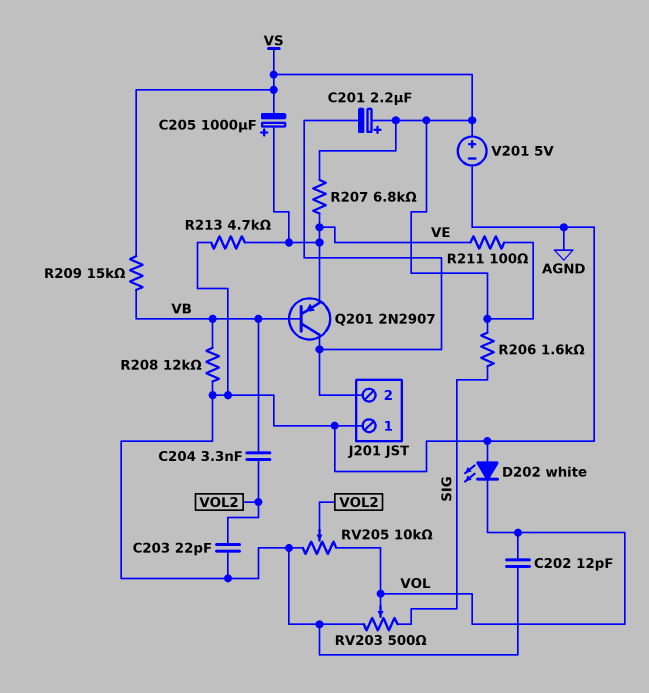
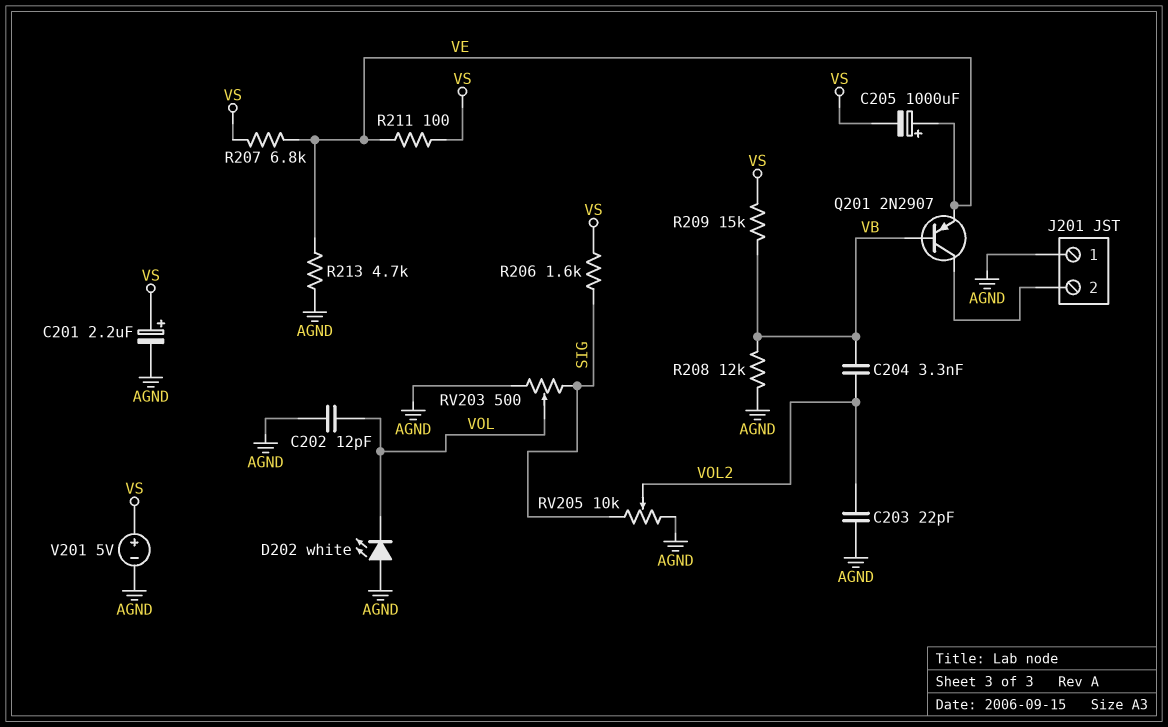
C201: 2.2uF (plus VS, minus J201/2) -> 2.2uF (plus VS, minus AGND)
RV205: 10k (AGND, VOL, wiper VOL2) -> 10k (AGND, SIG, wiper VOL2)

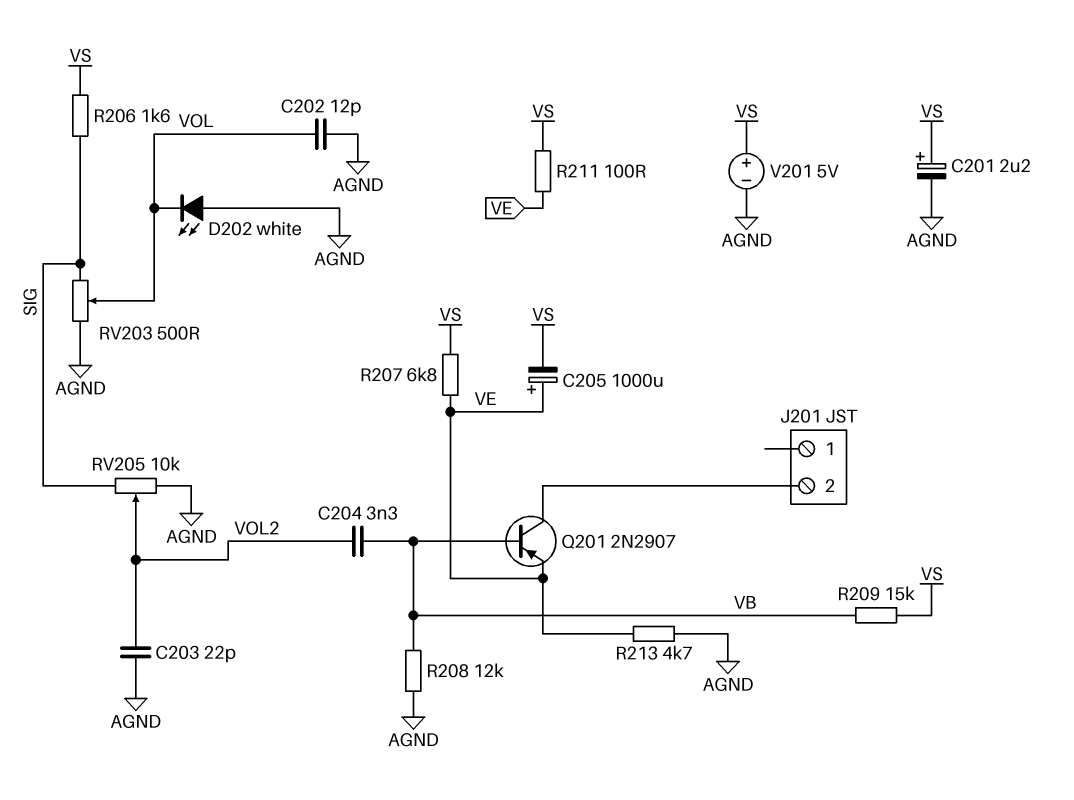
J201 pin 1: AGND -> none

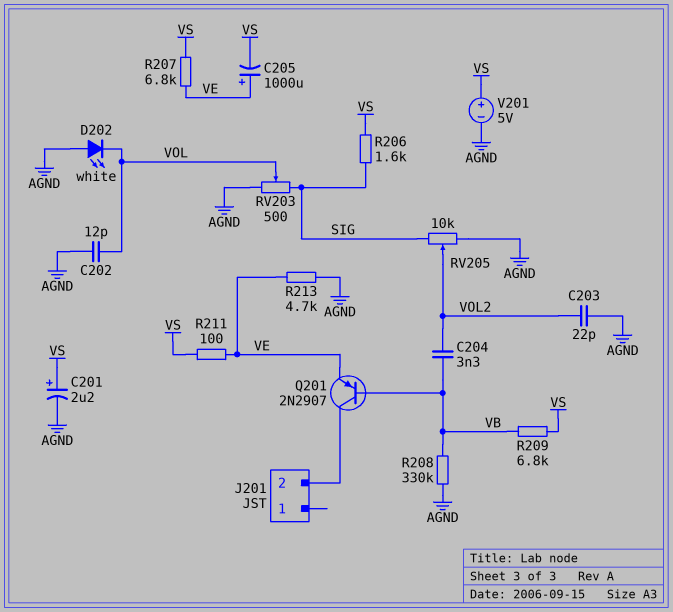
R208: 12k (AGND, VB) -> 330k (AGND, VB)
R209: 15k (VB, VS) -> 6.8k (VB, VS)

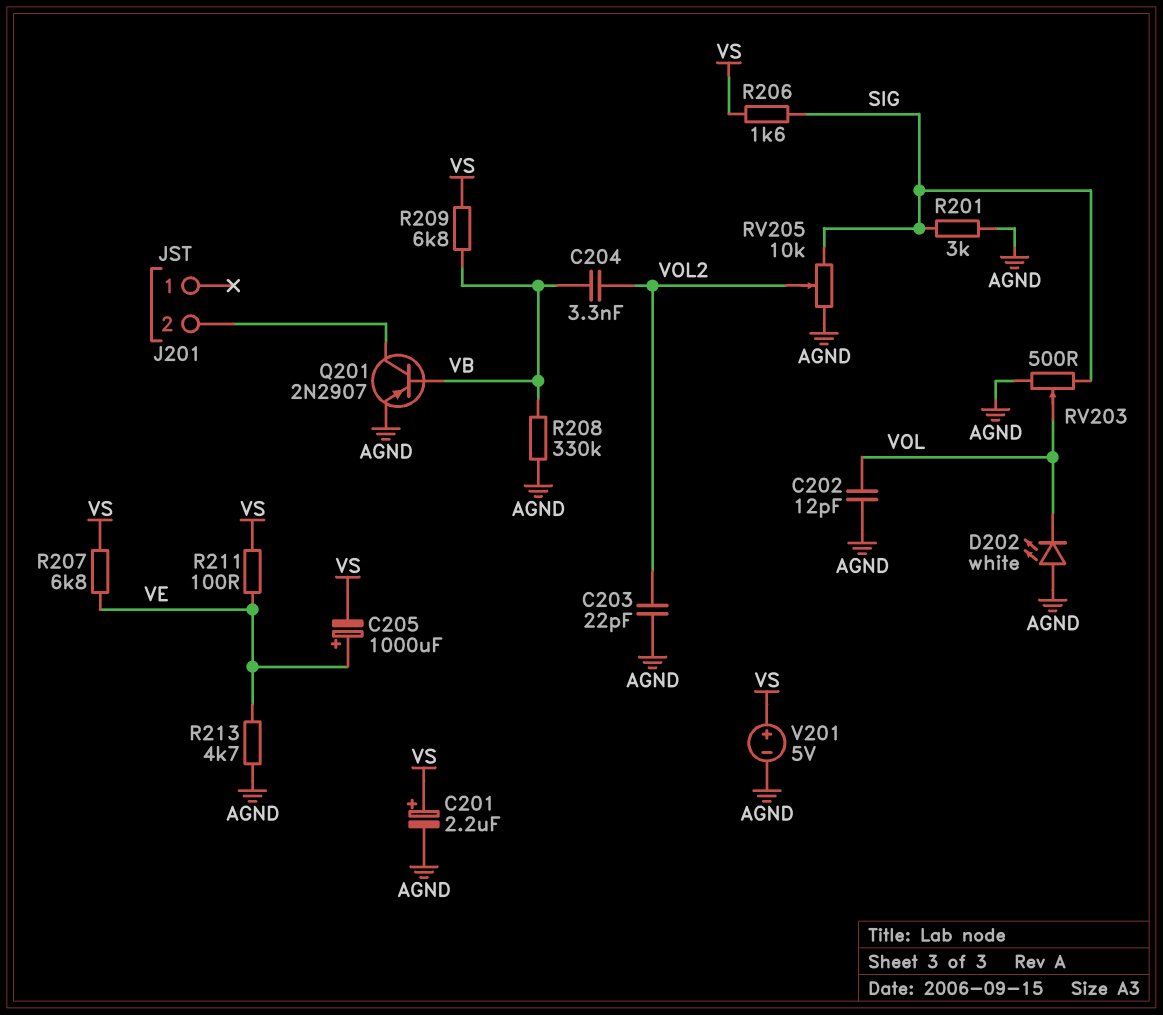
Q201: PNP 2N2907 (B VB, C J201/2, E VE) -> PNP 2N2907 (B VB, C J201/2, E AGND)
R201: none -> 3k (AGND, SIG)

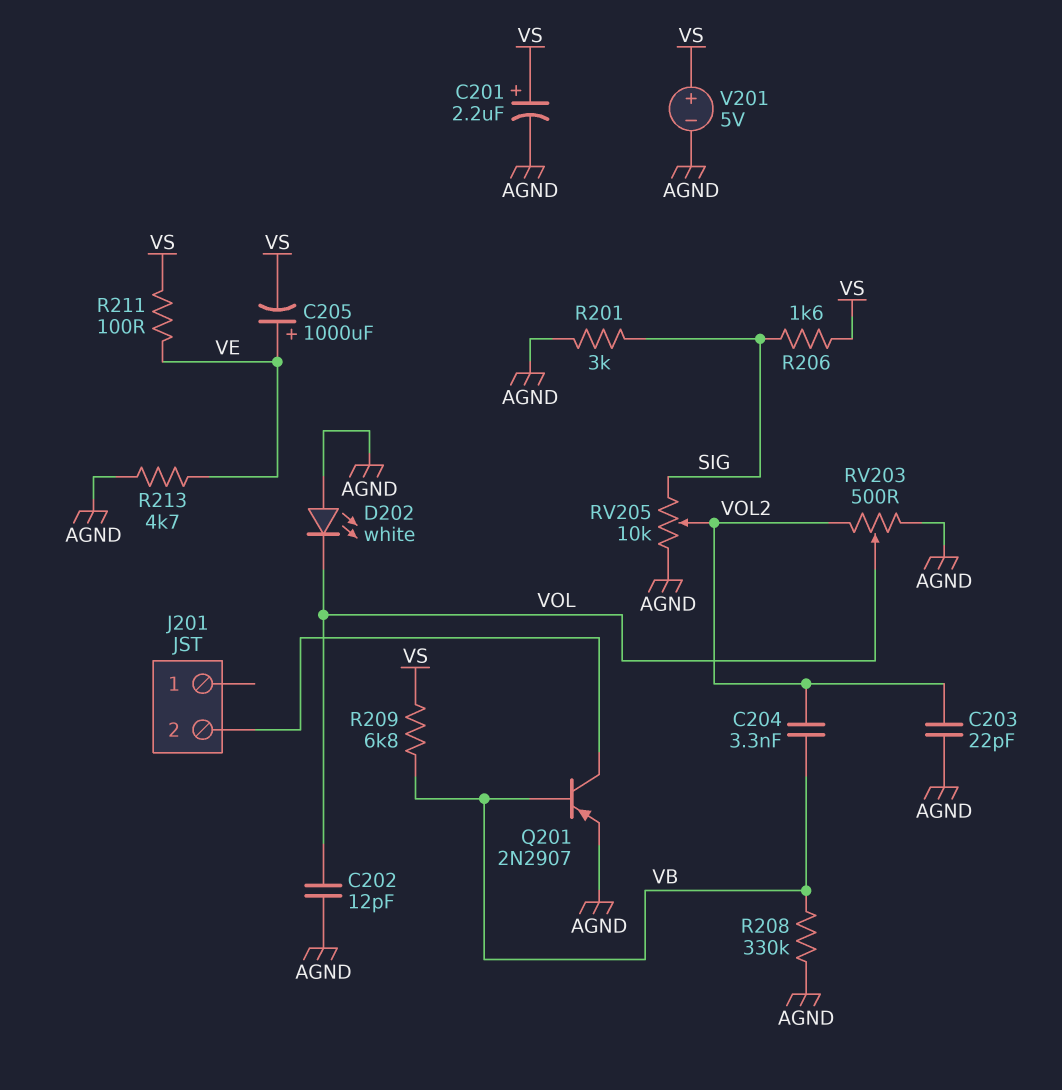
R207: 6.8k (VE, VS) -> none
RV203: 500 (AGND, SIG, wiper VOL) -> 500 (AGND, VOL2, wiper VOL)

